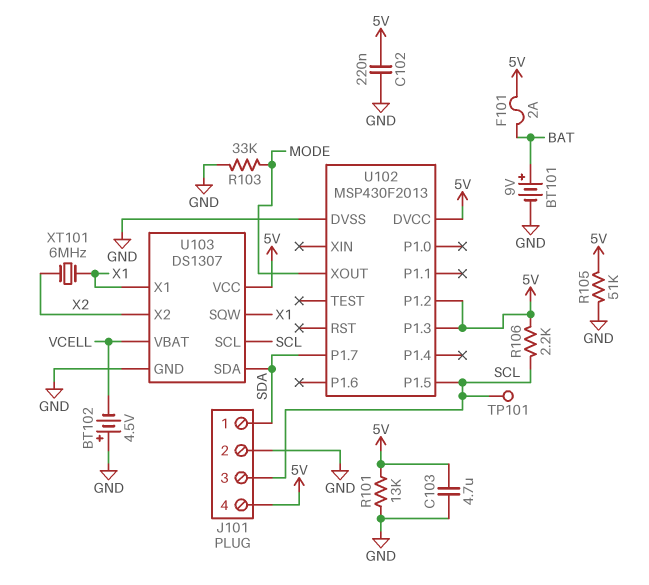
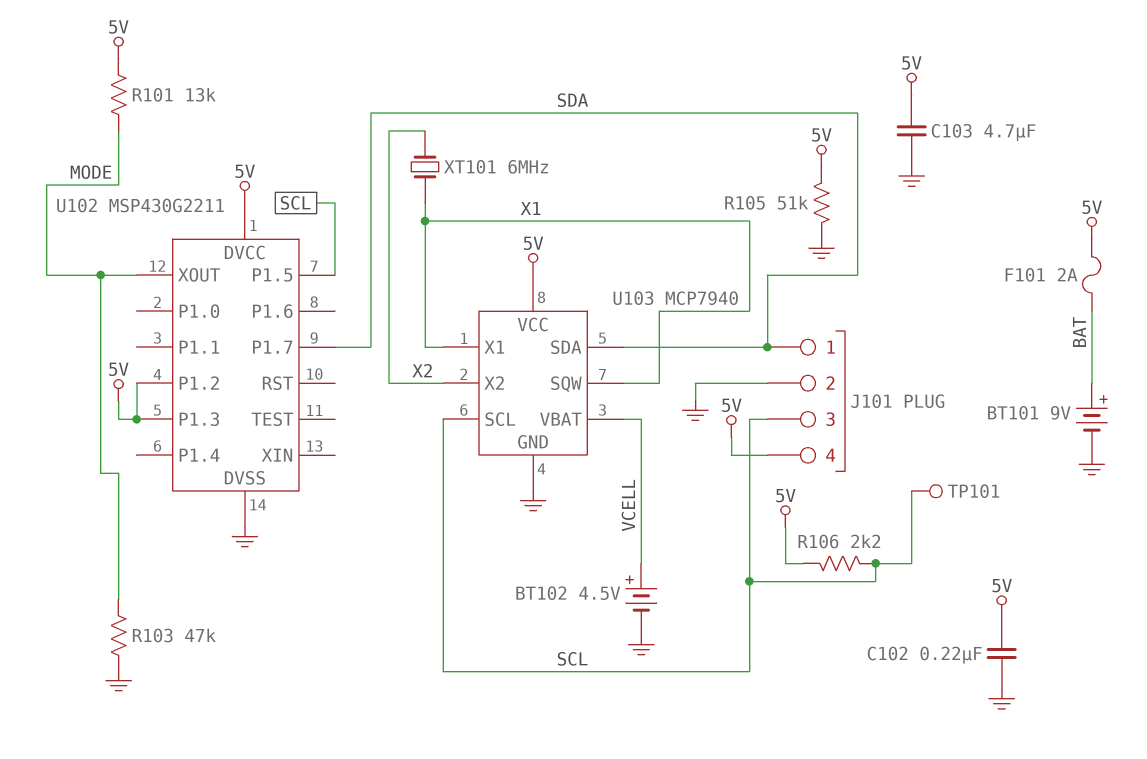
BT102: 4.5V (plus GND, minus VCELL) -> 4.5V (plus VCELL, minus GND)
R101: 13k (5V, GND) -> 13k (5V, MODE)
R103: 33k (GND, MODE) -> 47k (GND, MODE)
U102: MSP430F2013 -> MSP430G2211
U103: DS1307 -> MCP7940

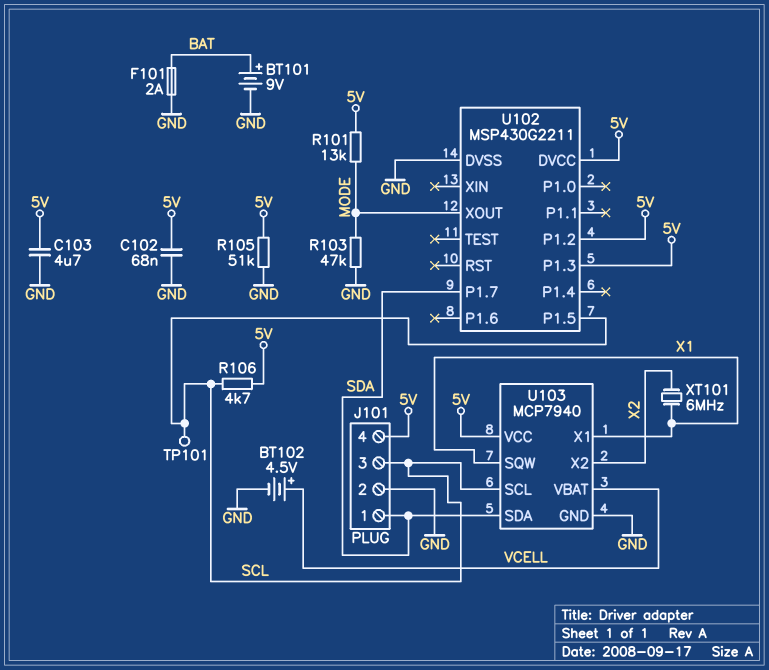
C102: 220nF (5V, GND) -> 68nF (5V, GND)
F101: 2A (5V, BAT) -> 2A (BAT, GND)
R106: 2.2k (5V, SCL) -> 4.7k (5V, SCL)

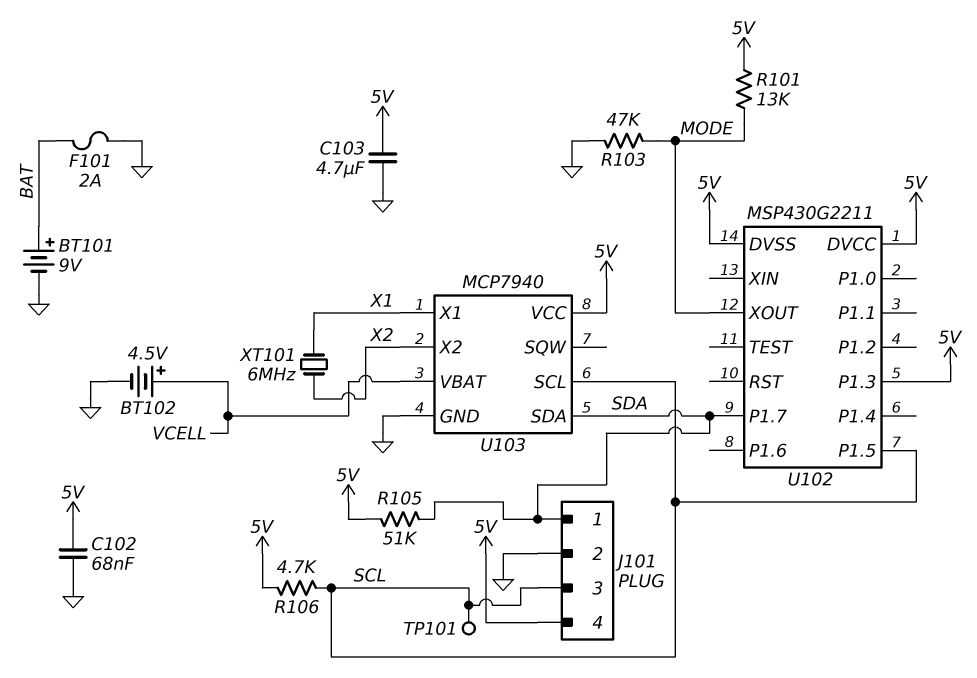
R105: 51k (5V, GND) -> 51k (5V, SDA)
U102 pin DVSS: GND -> 5V
U102 pin P1.2: 5V -> none
U103 pin SQW: X1 -> none

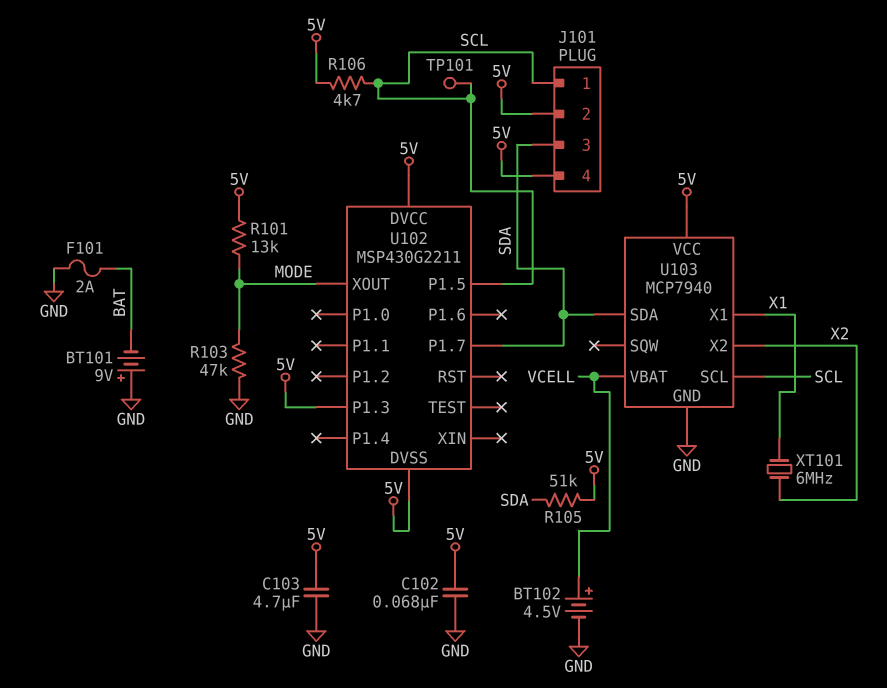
BT101: 9V (plus BAT, minus GND) -> 9V (plus GND, minus BAT)
J101 pin 1: SDA -> SCL
J101 pin 2: GND -> 5V
J101 pin 3: SCL -> SDA

